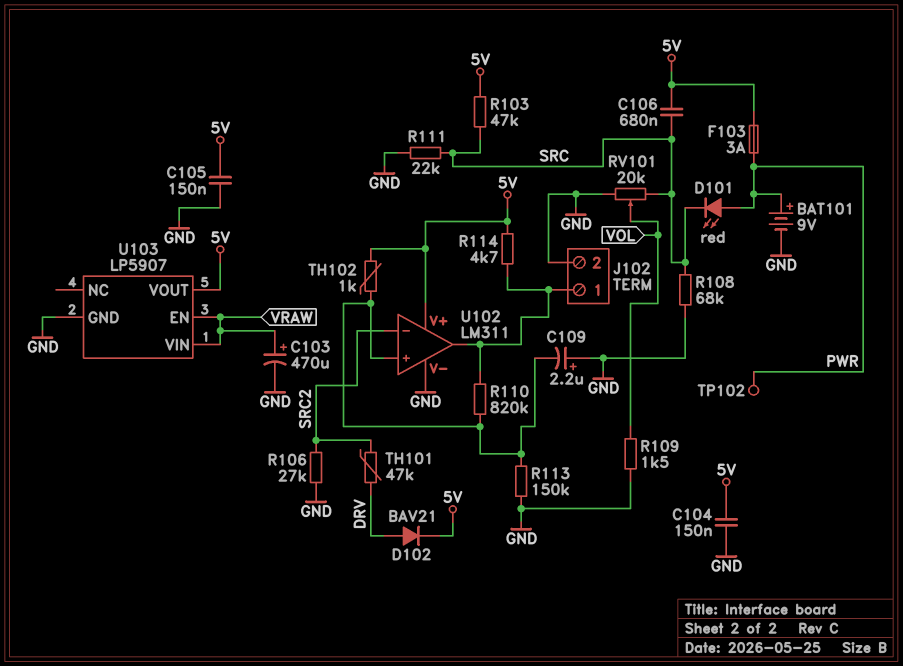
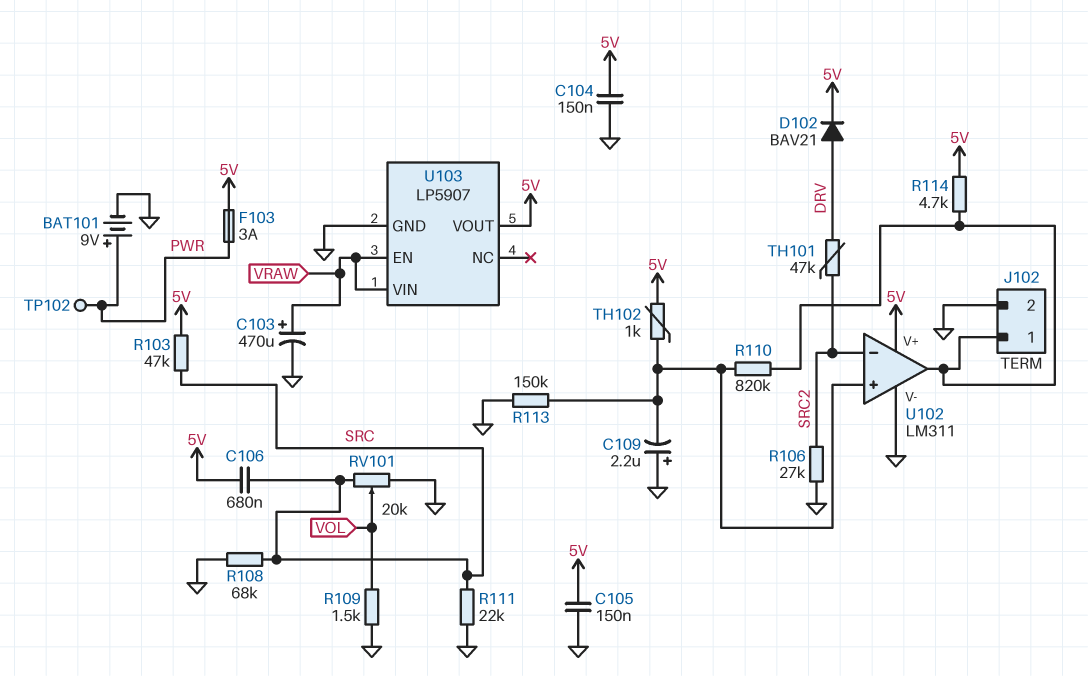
D101: LED red (A PWR, K SRC) -> none

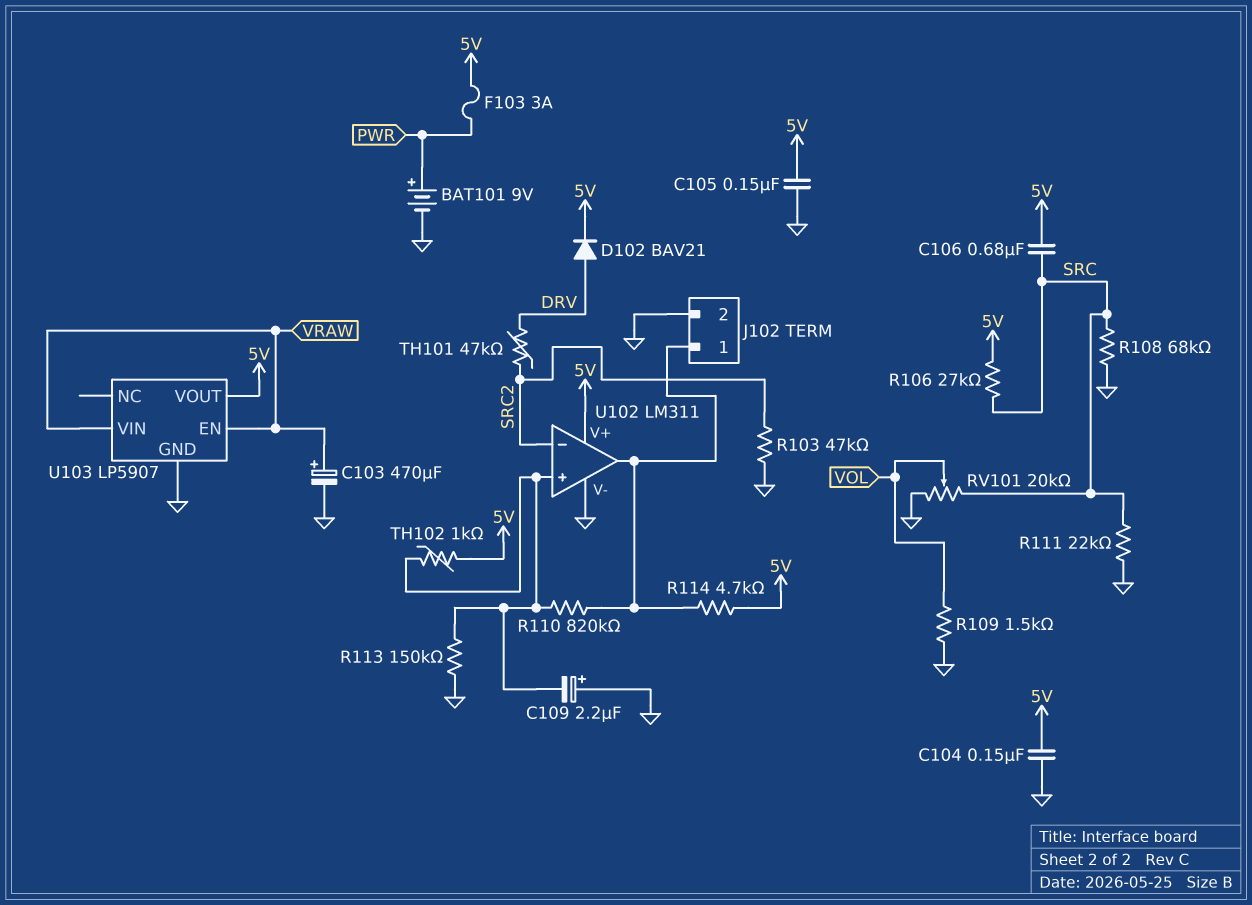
R103: 47k (5V, SRC) -> 47k (GND, SRC2)
R106: 27k (GND, SRC2) -> 27k (5V, SRC)
TP102: test point (PWR) -> none

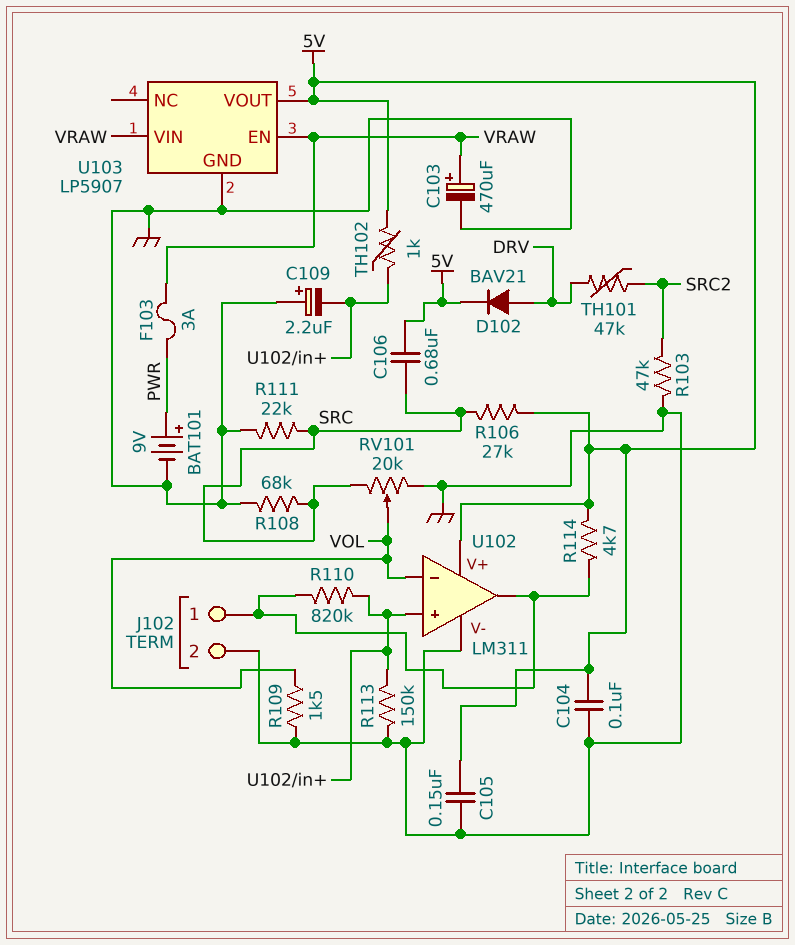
C104: 150nF (5V, GND) -> 100nF (5V, GND)
F103: 3A (5V, PWR) -> 3A (PWR, VRAW)
U102 pin in-: SRC2 -> VOL

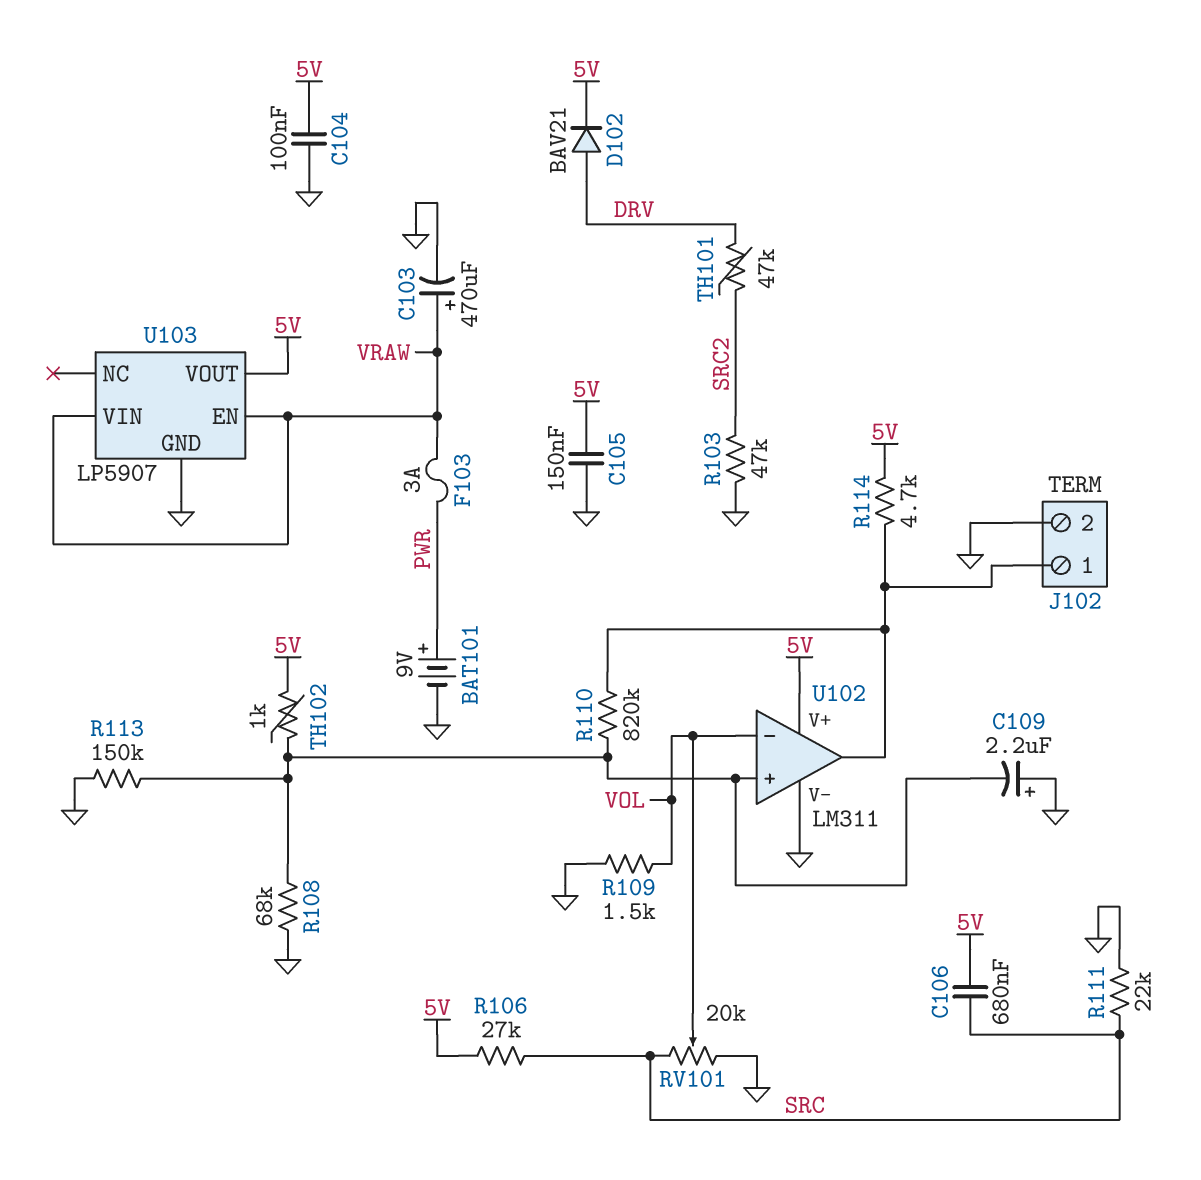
R108: 68k (GND, SRC) -> 68k (GND, U102/in+)

